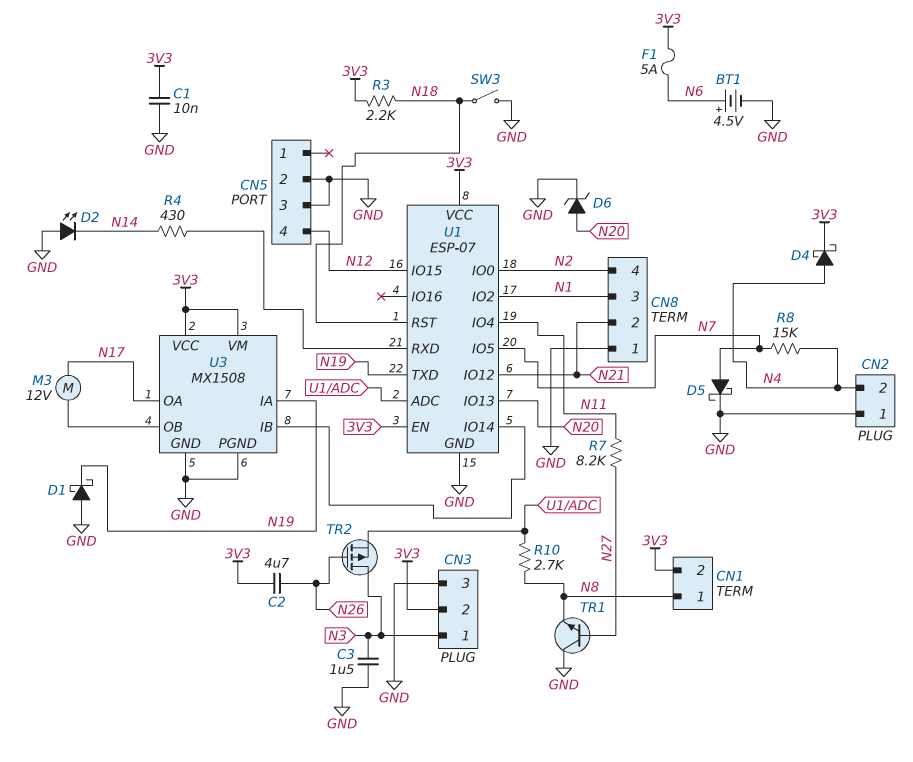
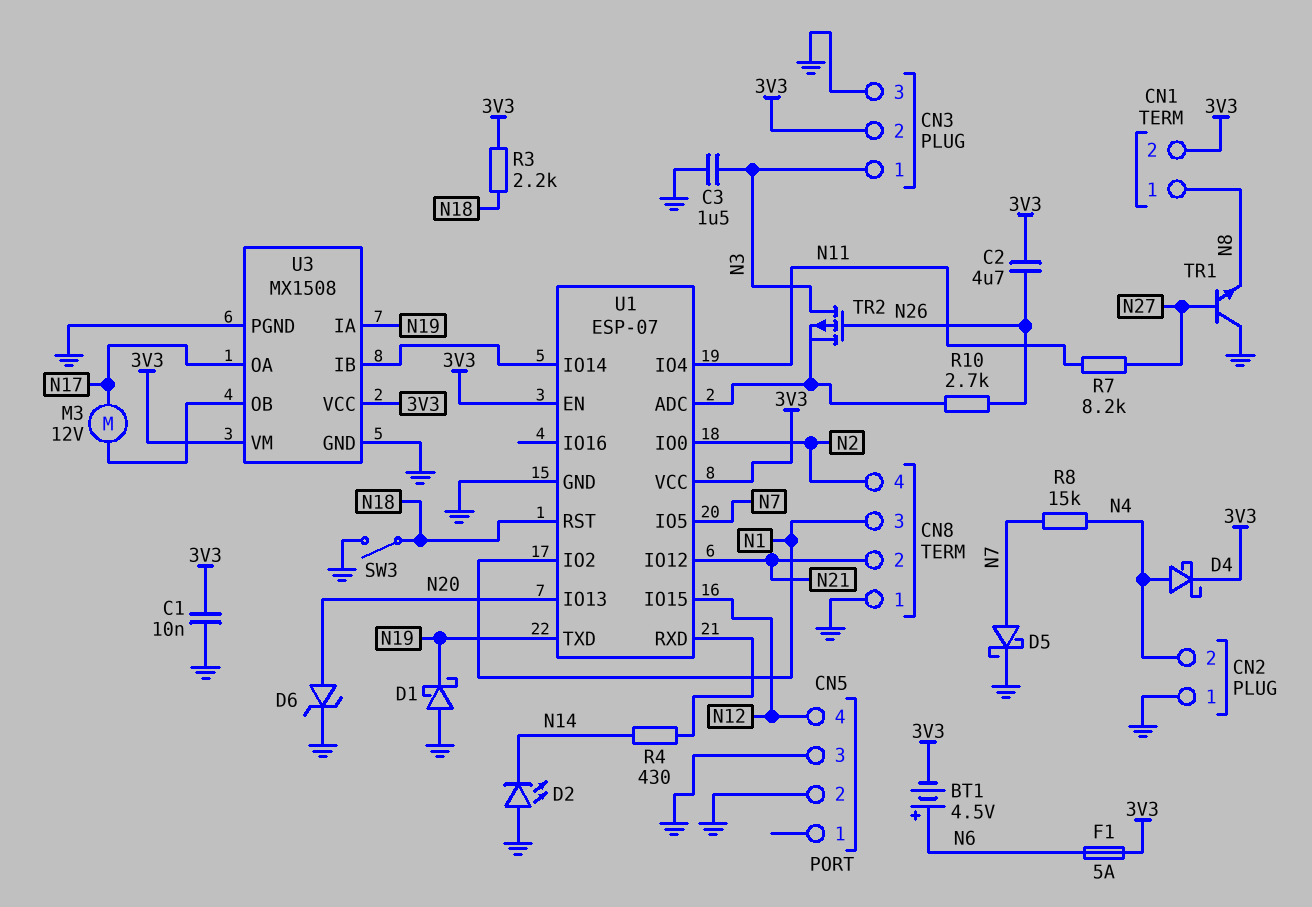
BT1: 4.5V (plus N6, minus GND) -> 4.5V (plus N6, minus 3V3)
R10: 2.7k (N8, U1/ADC) -> 2.7k (N26, U1/ADC)

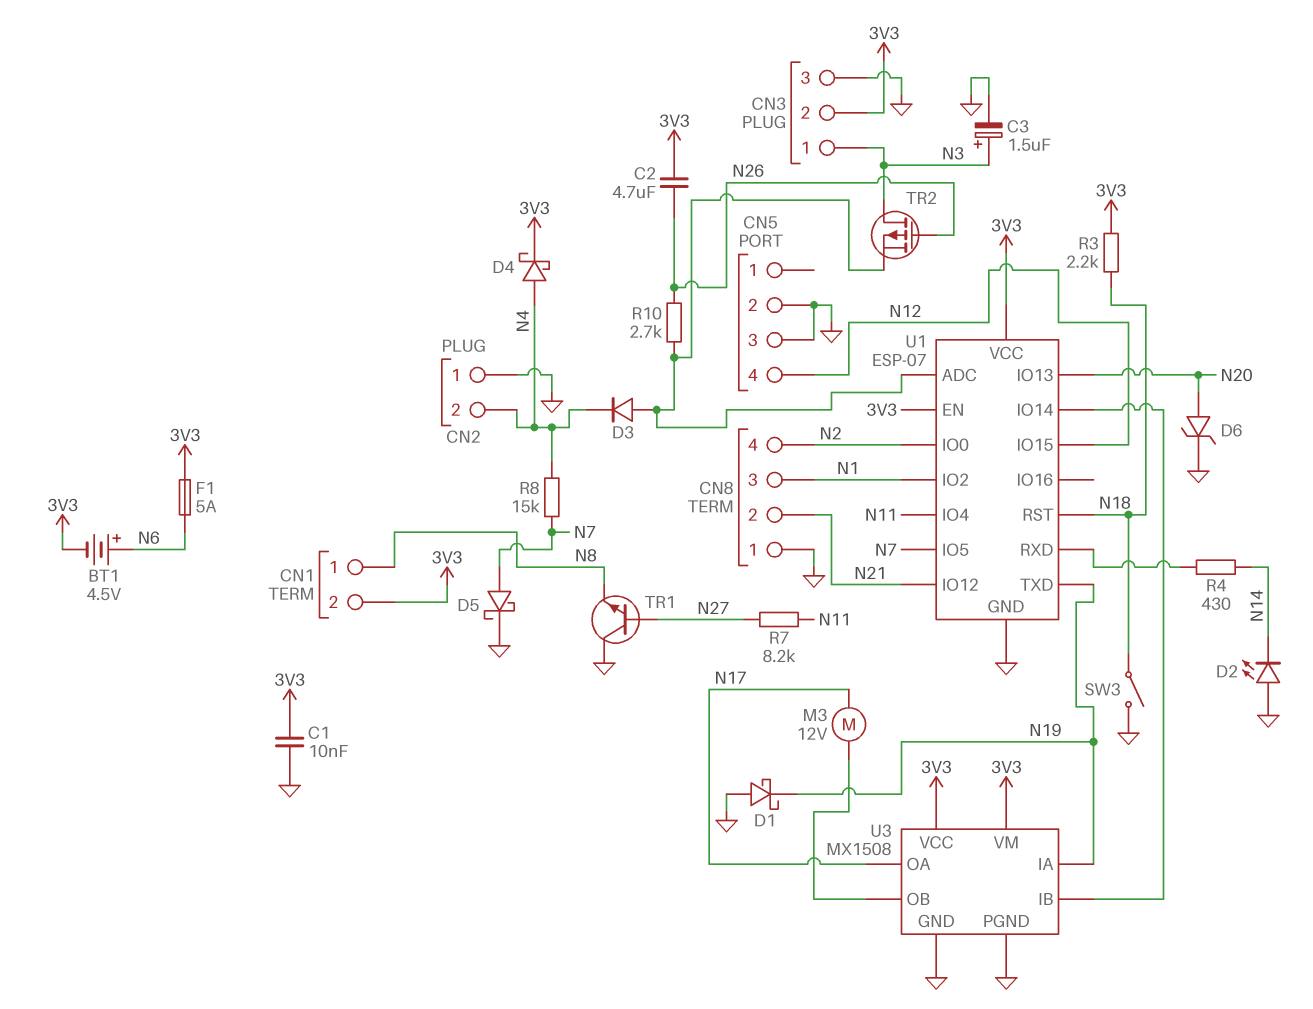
C3: 1.5uF (GND, N3) -> 1.5uF (plus N3, minus GND)
D3: none -> diode (A U1/ADC, K N4)

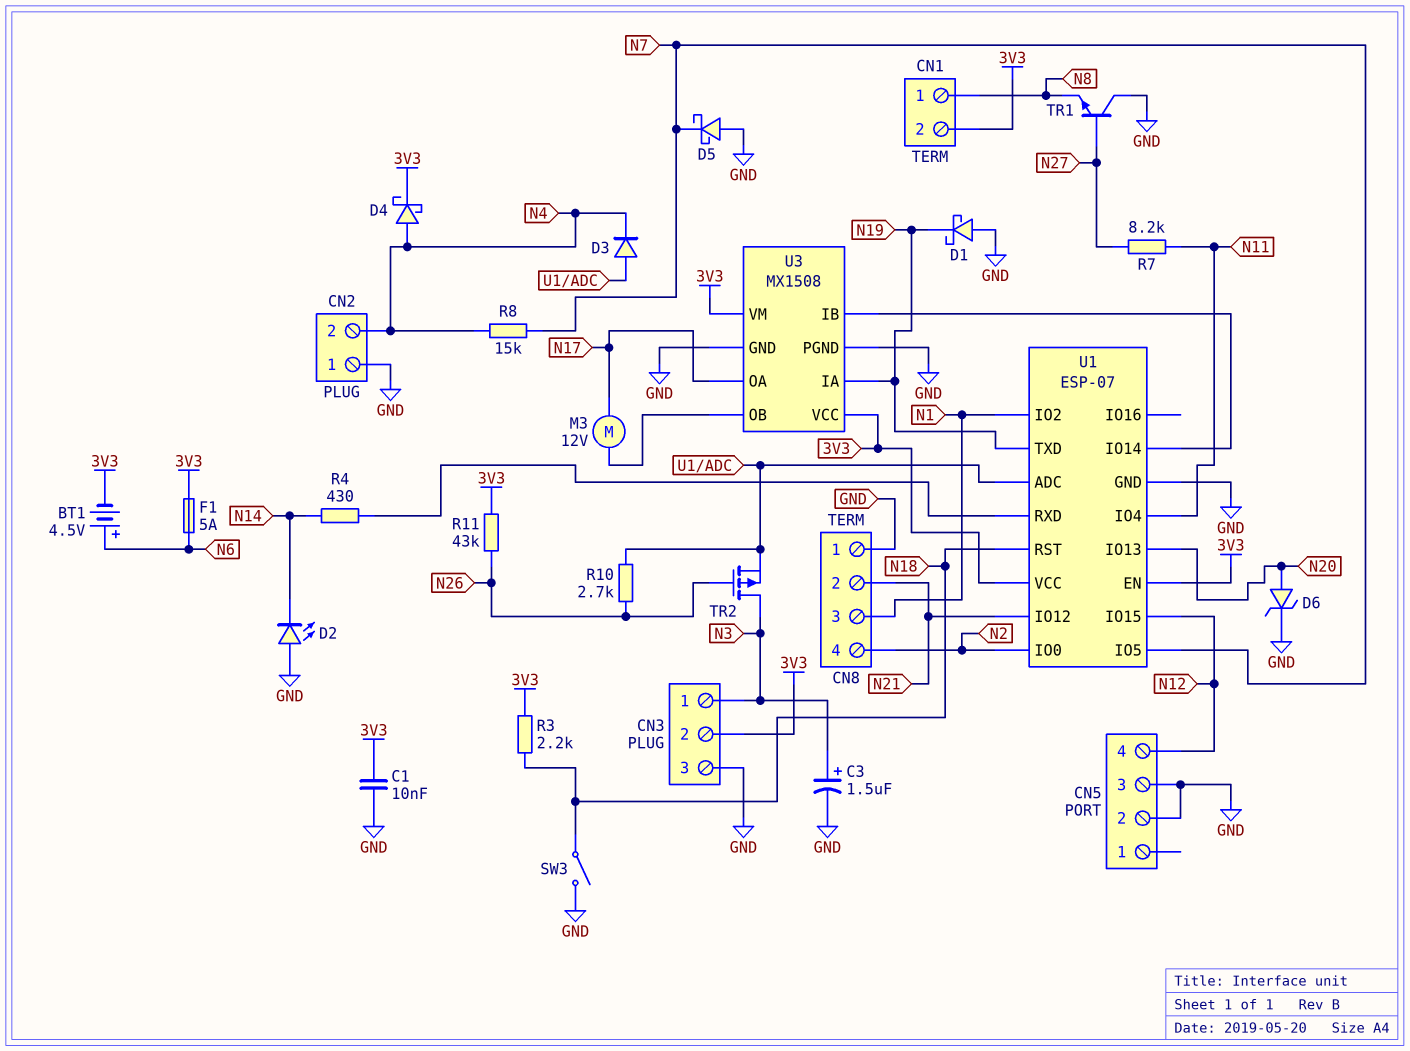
C2: 4.7uF (3V3, N26) -> none
D5: schottky (A N7, K GND) -> schottky (A GND, K N7)
R11: none -> 43k (3V3, N26)

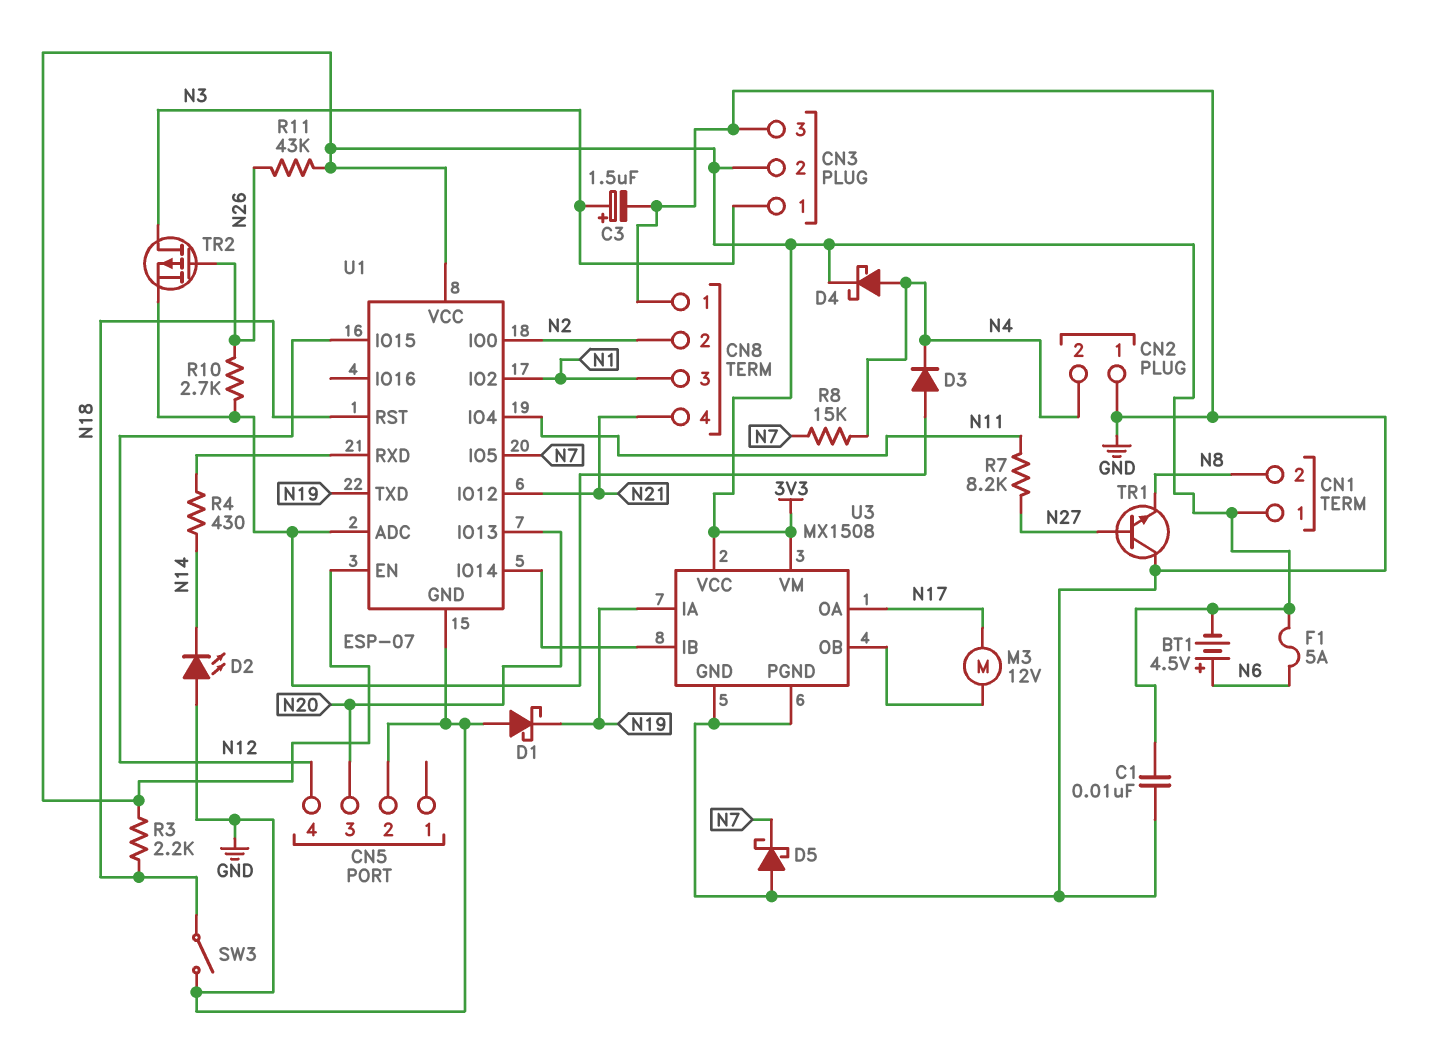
CN1 pin 1: N8 -> 3V3
CN1 pin 2: 3V3 -> N8
CN5 pin 3: GND -> N20
CN8 pin 2: N21 -> N2
CN8 pin 4: N2 -> N21
D6: zener (A N20, K GND) -> none

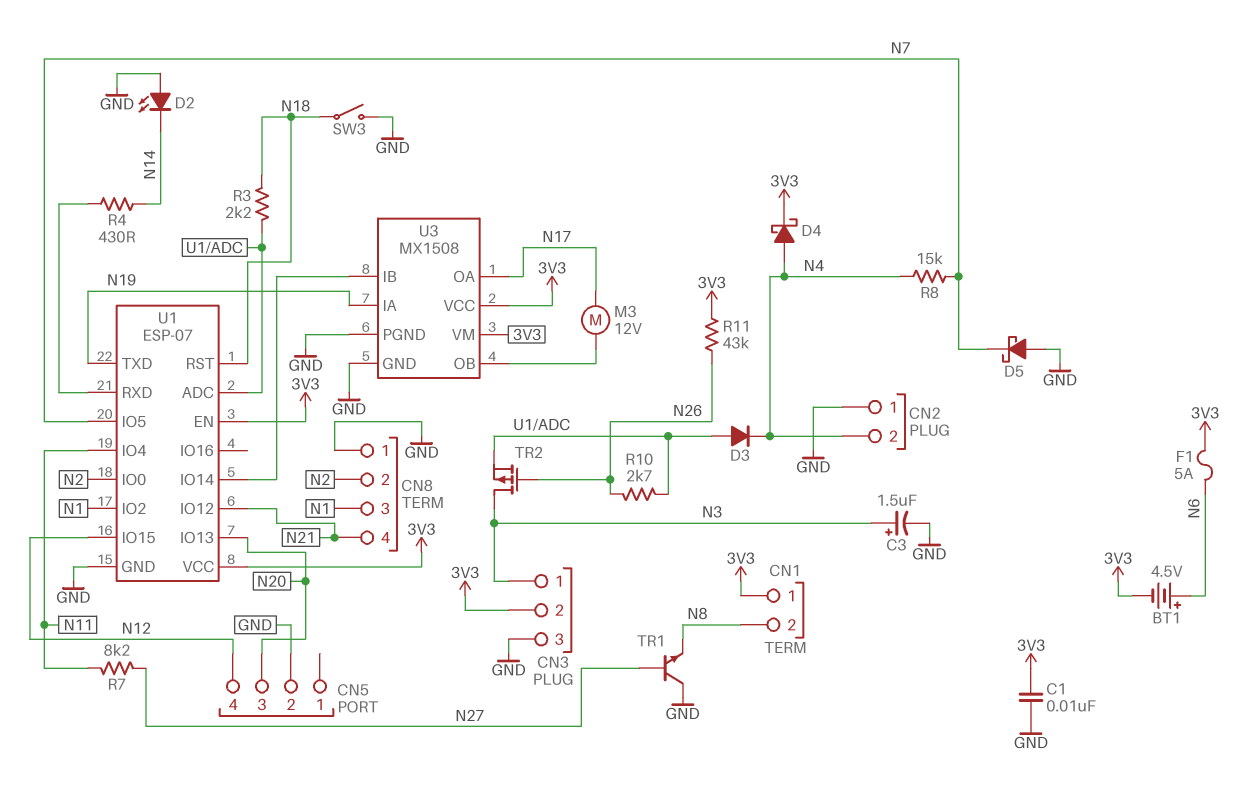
D1: schottky (A GND, K N19) -> none
R3: 2.2k (3V3, N18) -> 2.2k (N18, U1/ADC)

